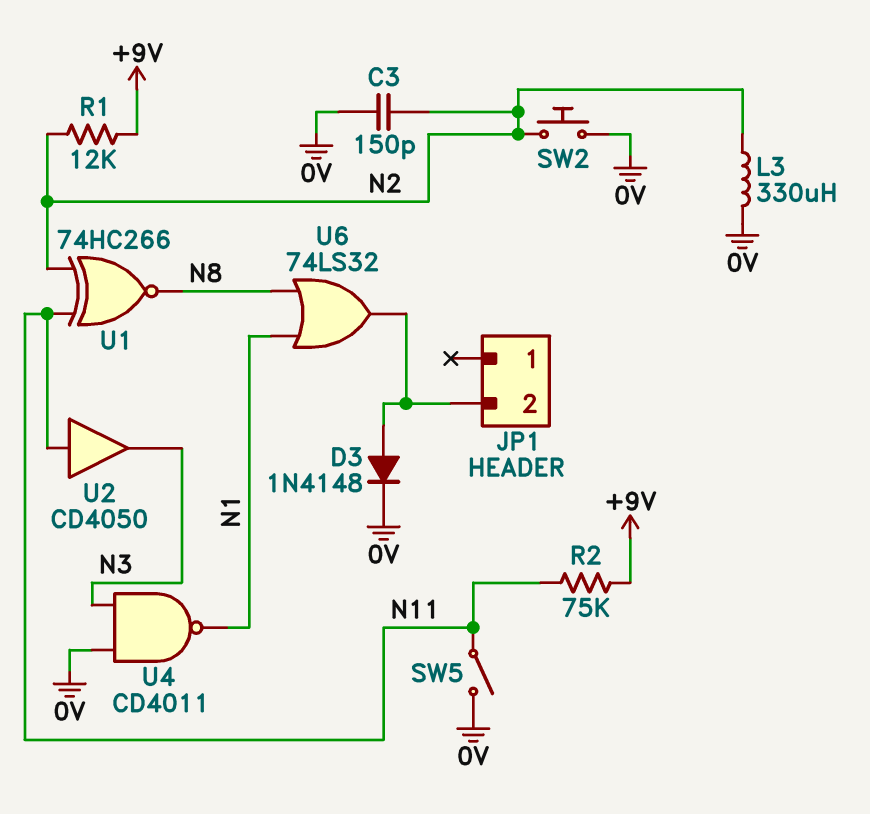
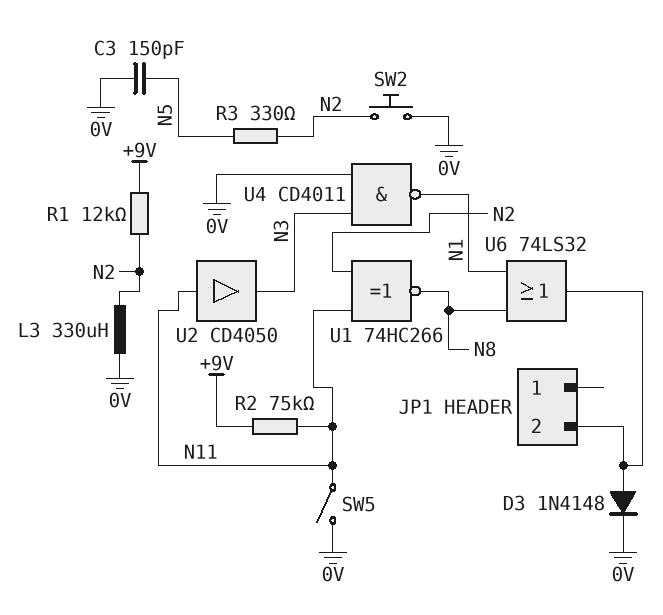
C3: 150pF (0V, N2) -> 150pF (0V, N5)
R3: none -> 330 (N2, N5)

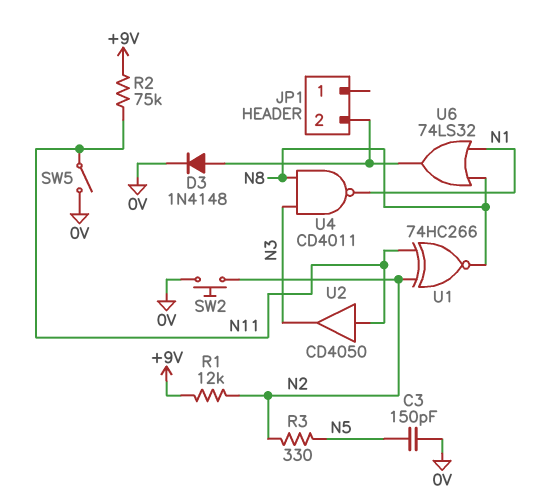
L3: 330uH (0V, N2) -> none
U4: NAND CD4011 (in 0V, in N3, out N1) -> NAND CD4011 (in N3, in N8, out N1)

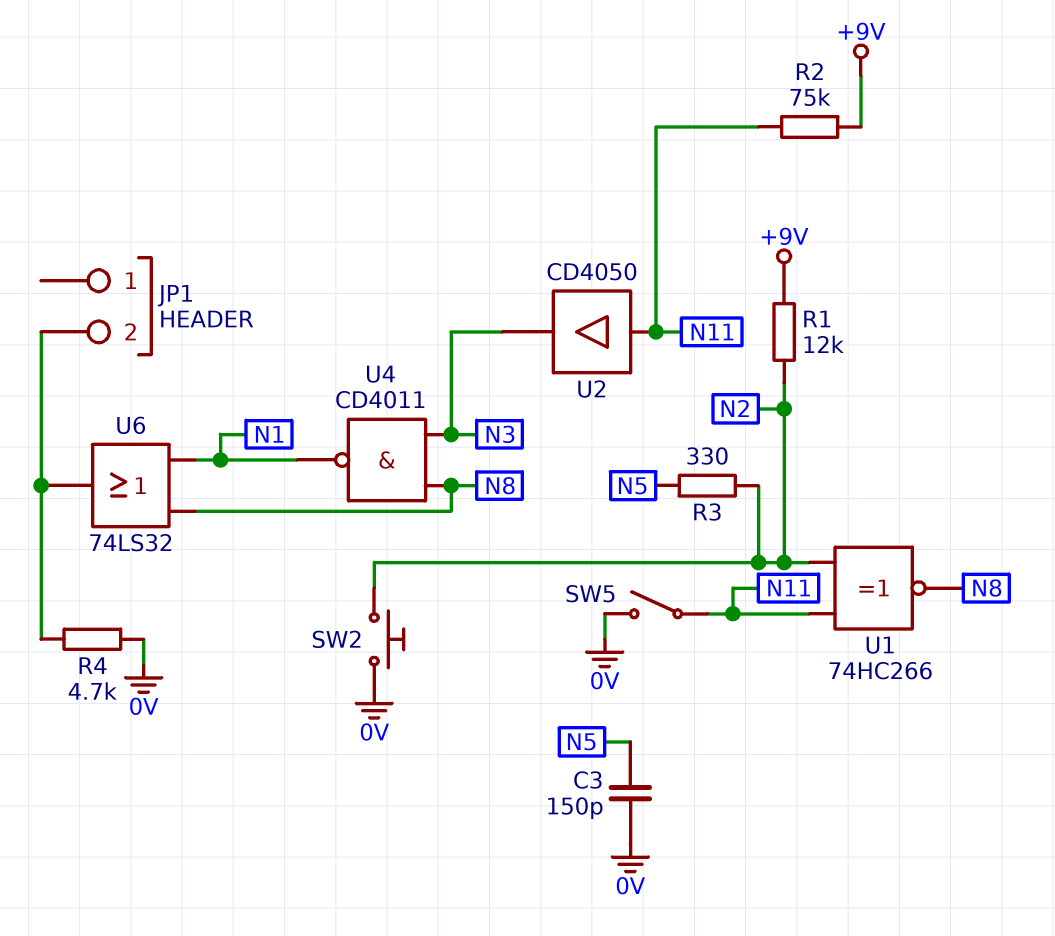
D3: diode 1N4148 (A JP1/2, K 0V) -> none
R4: none -> 4.7k (0V, JP1/2)

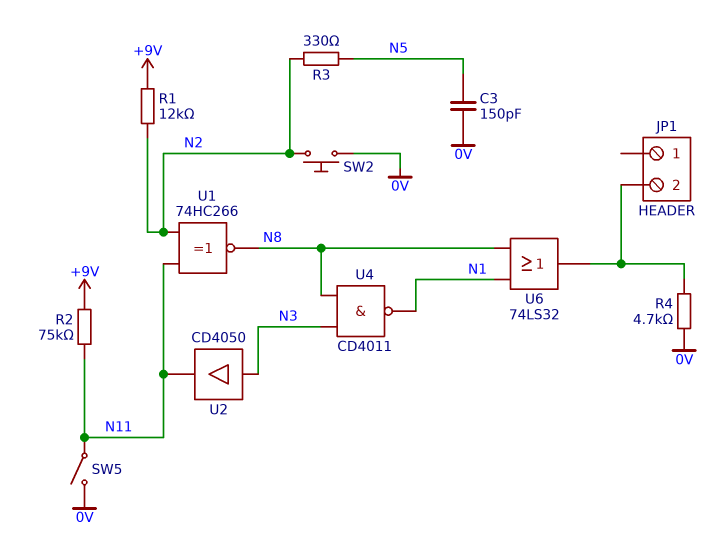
U2: buffer CD4050 (in N11, out N3) -> buffer CD4050 (in N3, out N11)

